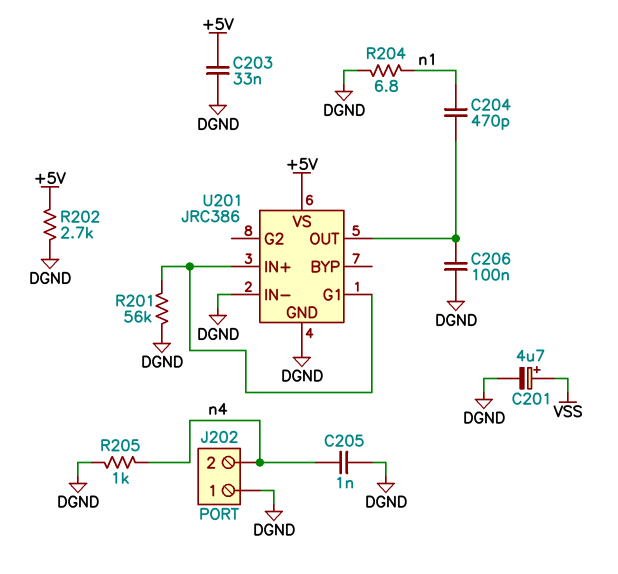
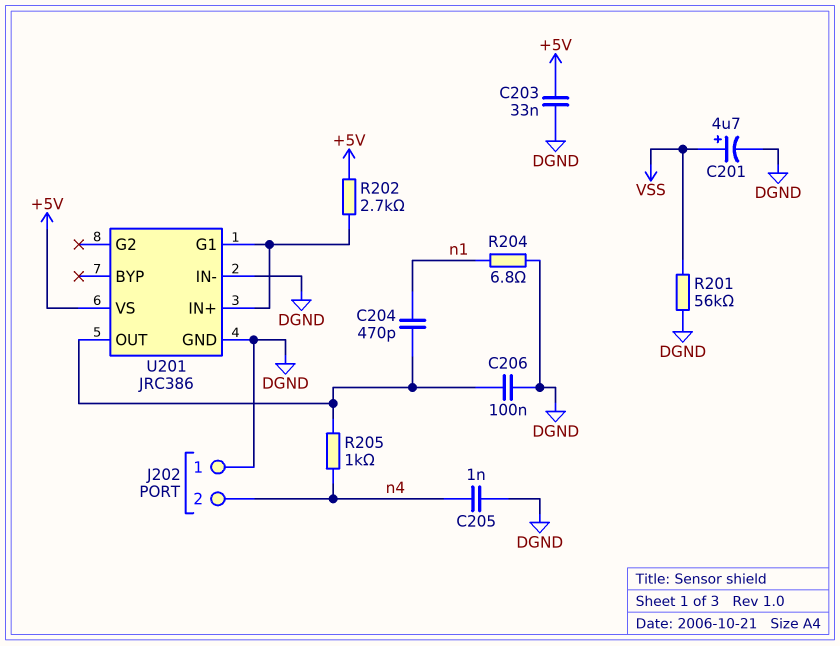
R201: 56k (DGND, U201/G1) -> 56k (DGND, VSS)
R202: 2.7k (+5V, DGND) -> 2.7k (+5V, U201/G1)
R205: 1k (DGND, n4) -> 1k (U201/OUT, n4)

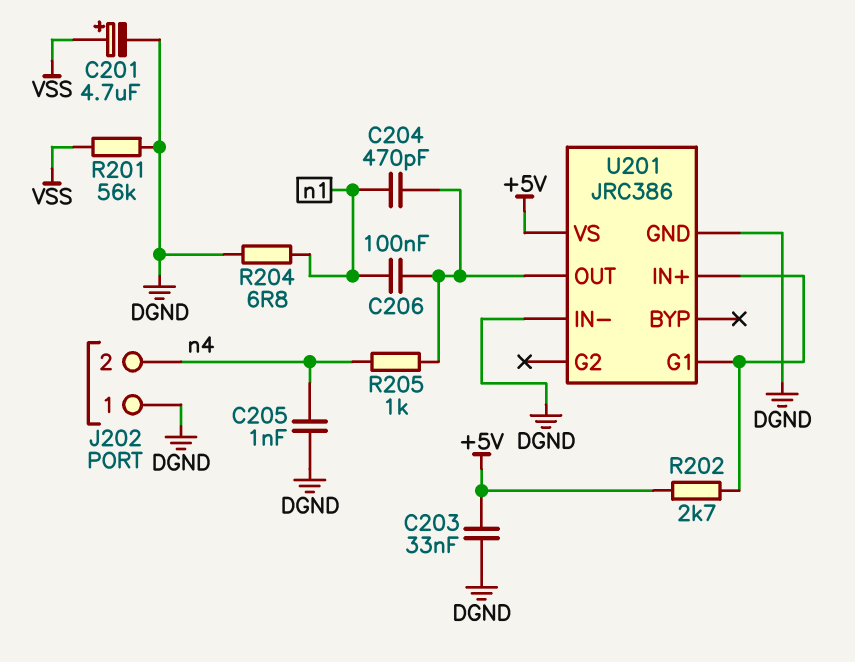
C206: 100nF (DGND, U201/OUT) -> 100nF (U201/OUT, n1)

